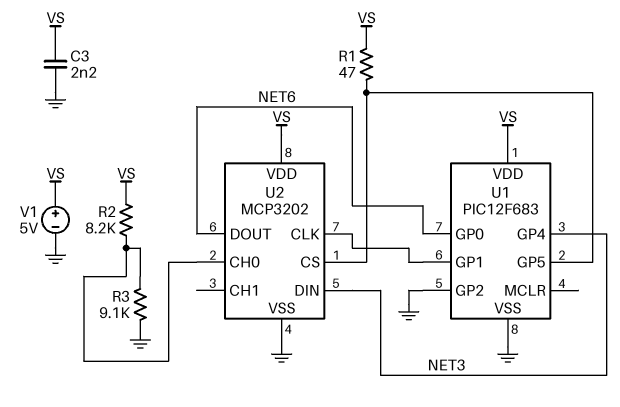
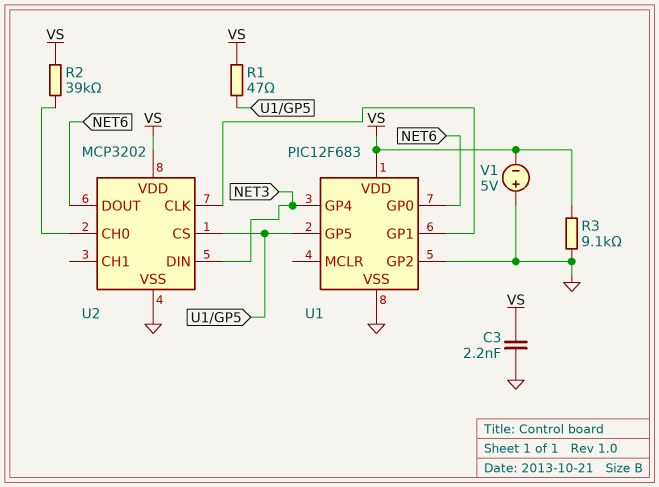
R2: 8.2k (U2/CH0, VS) -> 39k (U2/CH0, VS)
R3: 9.1k (GND, U2/CH0) -> 9.1k (GND, VS)
V1: 5V (plus VS, minus GND) -> 5V (plus GND, minus VS)

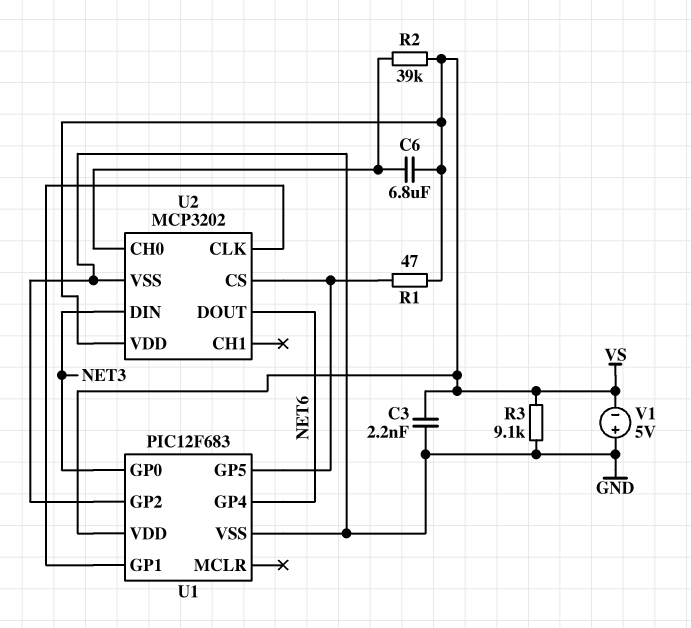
C6: none -> 6.8uF (U2/CH0, VS)
U1 pin GP0: NET6 -> NET3
U1 pin GP4: NET3 -> NET6

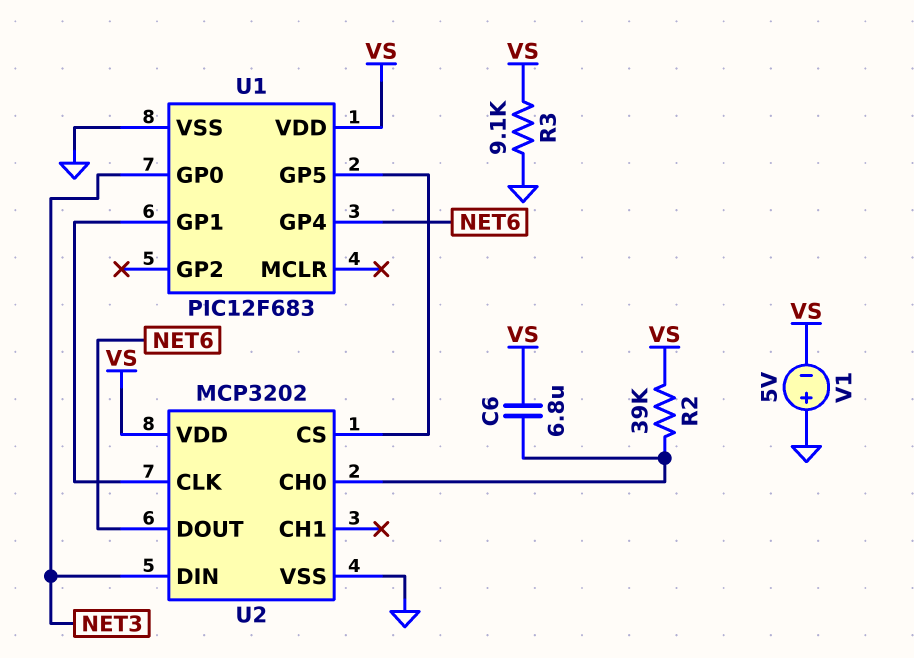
C3: 2.2nF (GND, VS) -> none
R1: 47 (U1/GP5, VS) -> none
U1 pin GP2: GND -> none

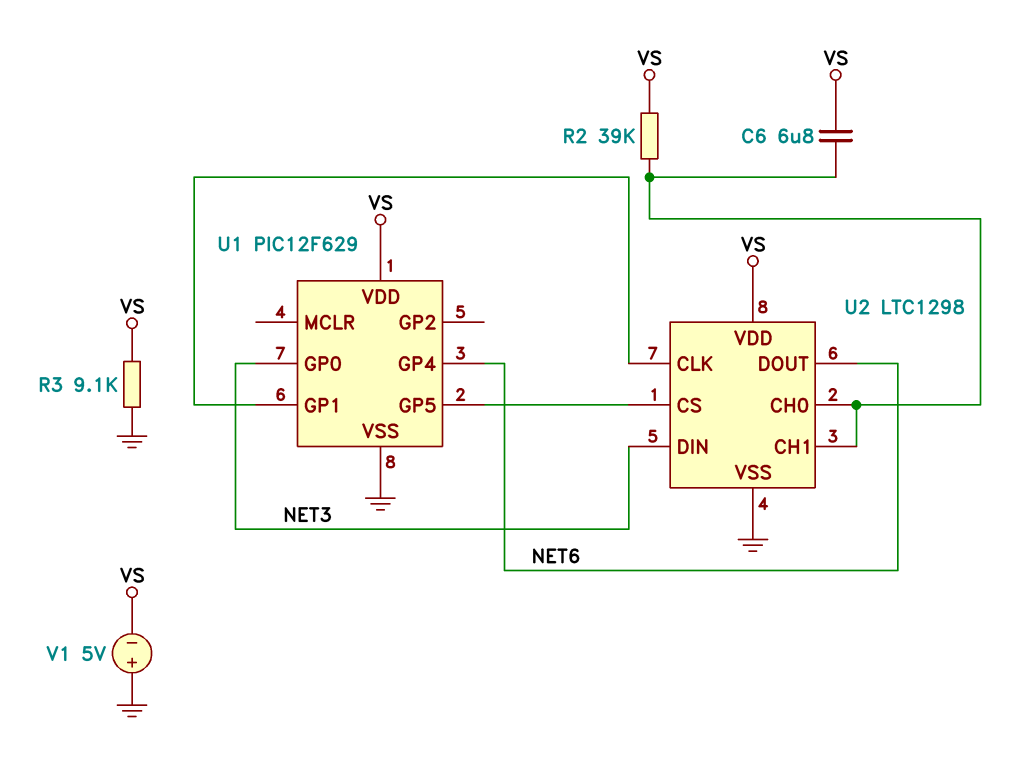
U1: PIC12F683 -> PIC12F629
U2: MCP3202 -> LTC1298
U2 pin CH1: none -> U2/CH0

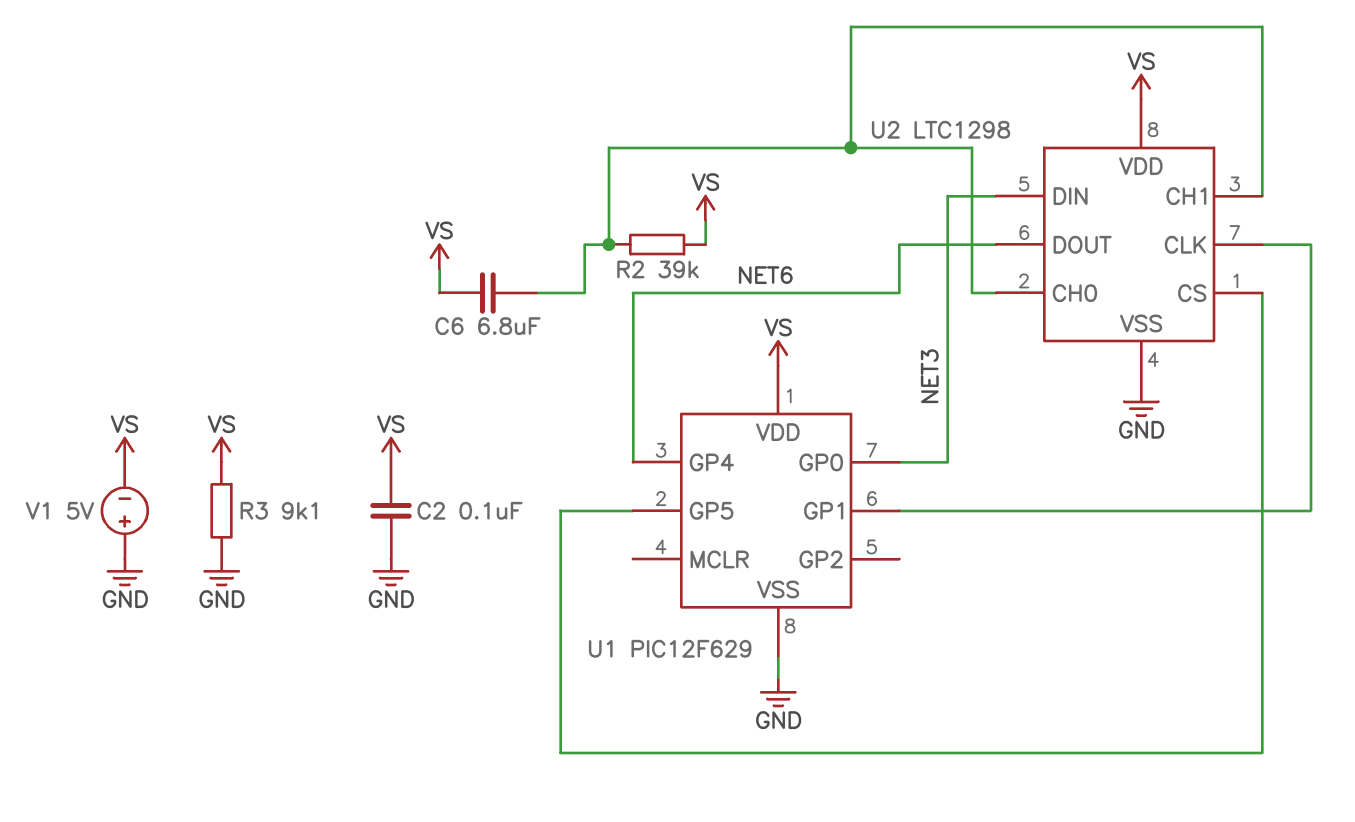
C2: none -> 100nF (GND, VS)

